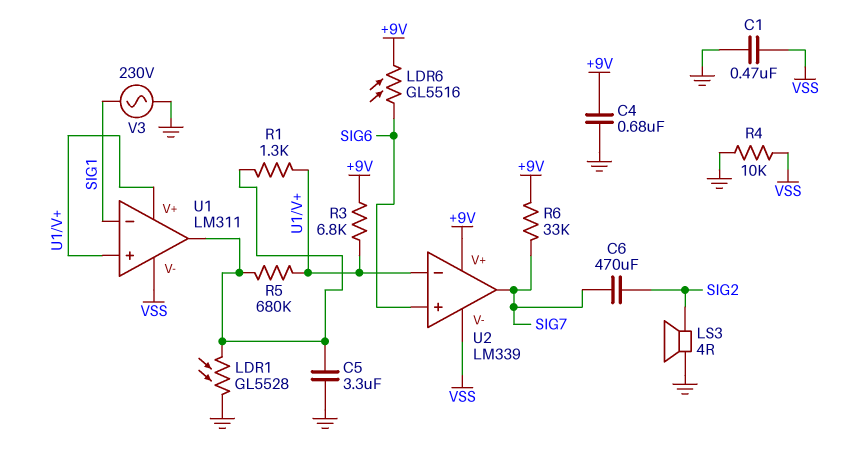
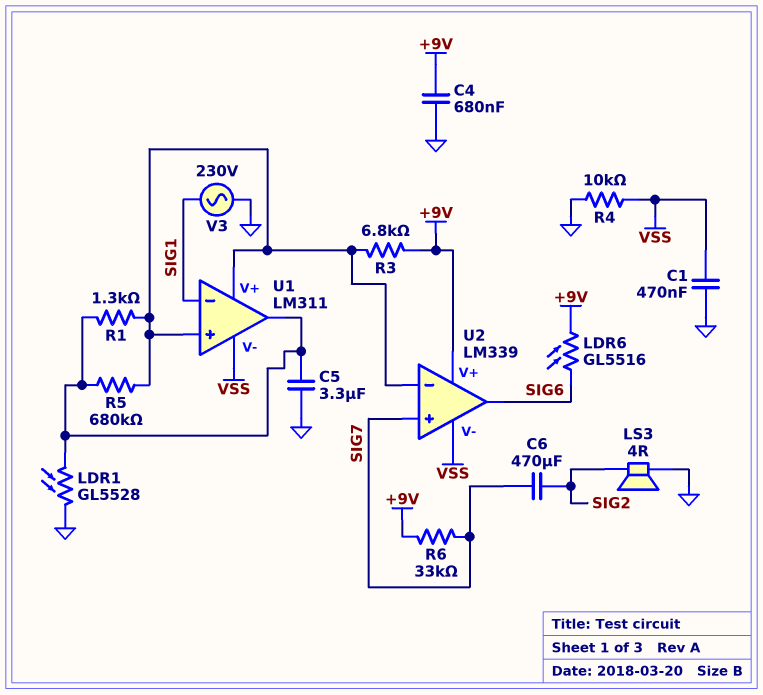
U2 pin in+: SIG6 -> SIG7
U2 pin out: SIG7 -> SIG6

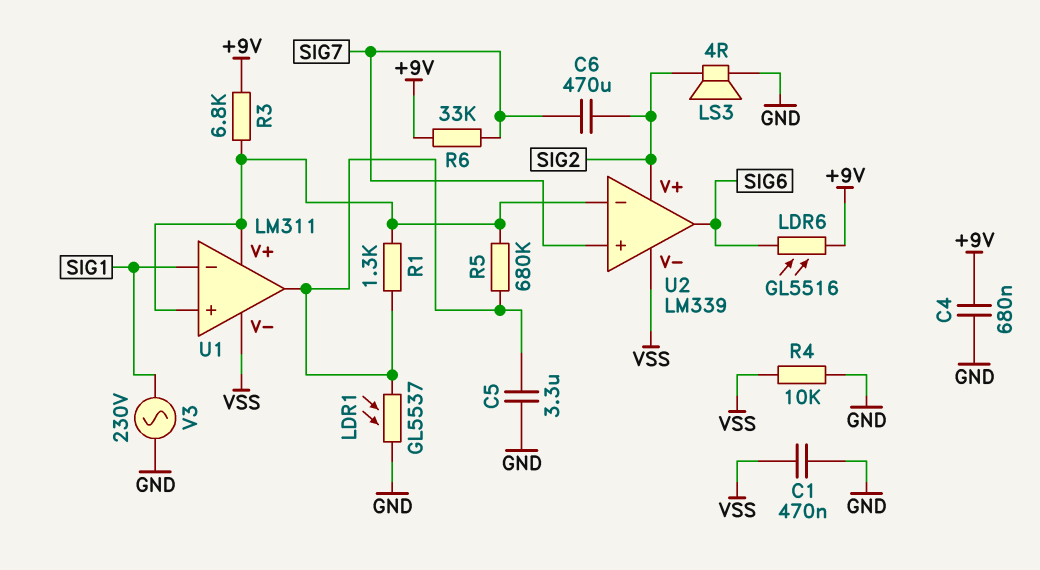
LDR1: GL5528 (GND, U1/out) -> GL5537 (GND, U1/out)
U2 pin V+: +9V -> SIG2

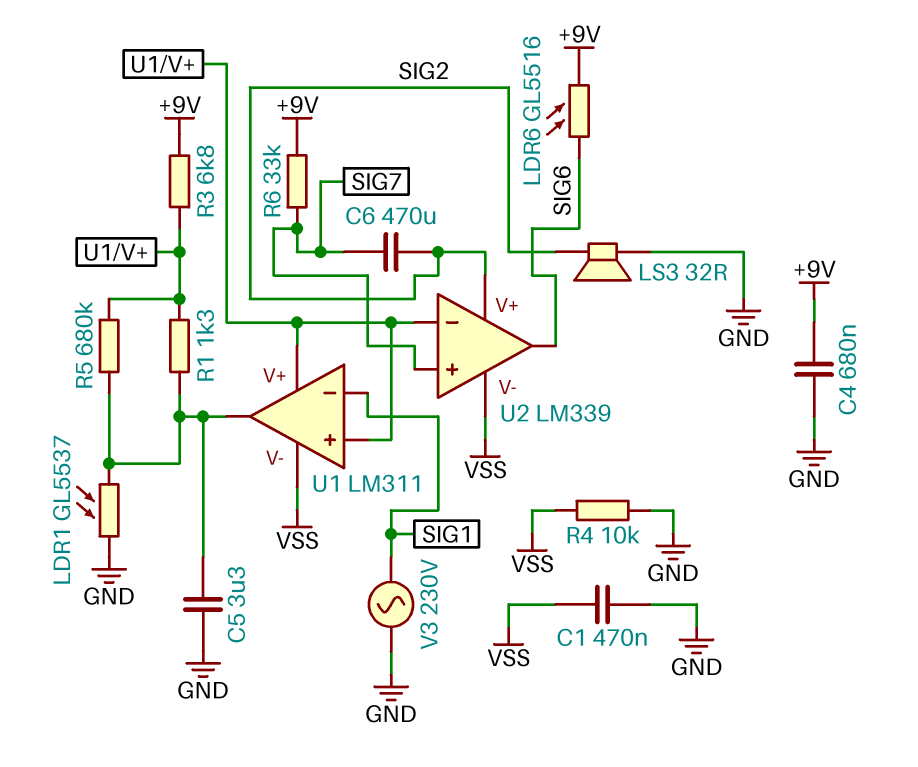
LS3: speaker 4R (GND, SIG2) -> speaker 32R (GND, SIG2)

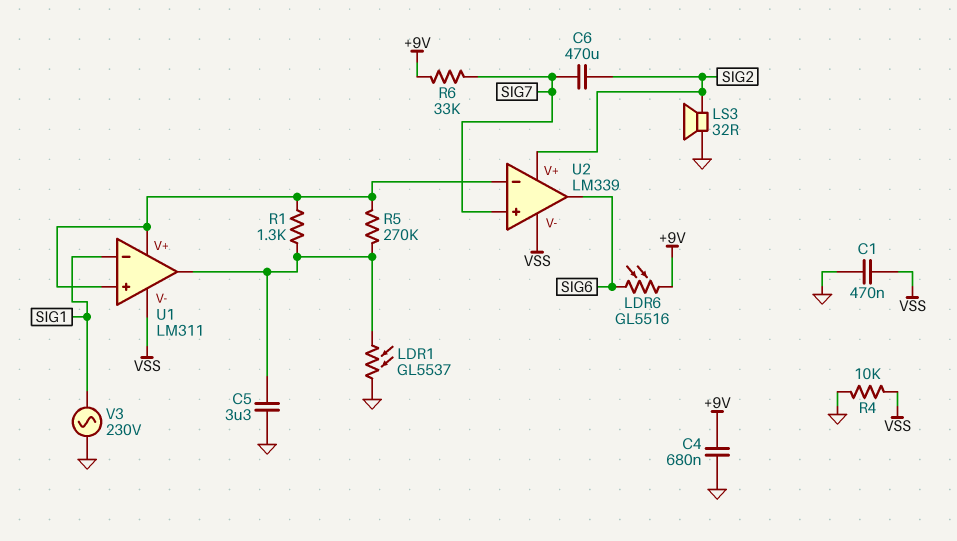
R3: 6.8k (+9V, U1/V+) -> none
R5: 680k (U1/V+, U1/out) -> 270k (U1/V+, U1/out)

